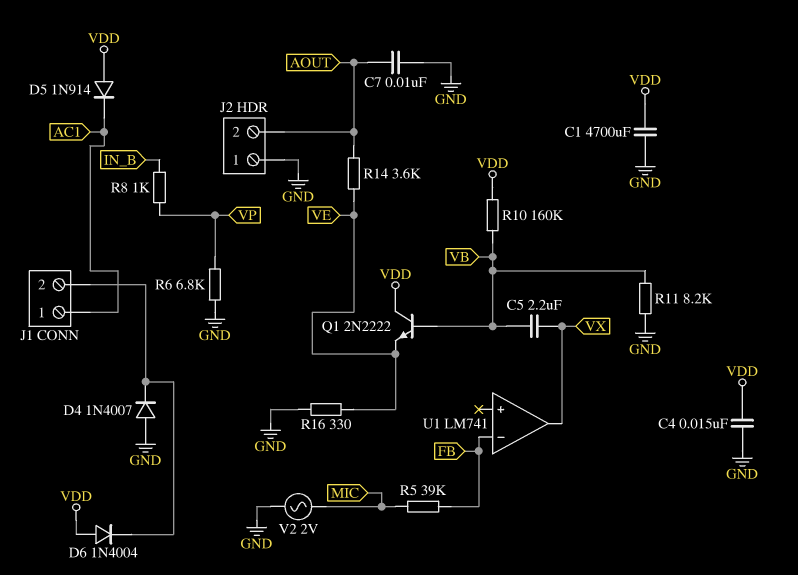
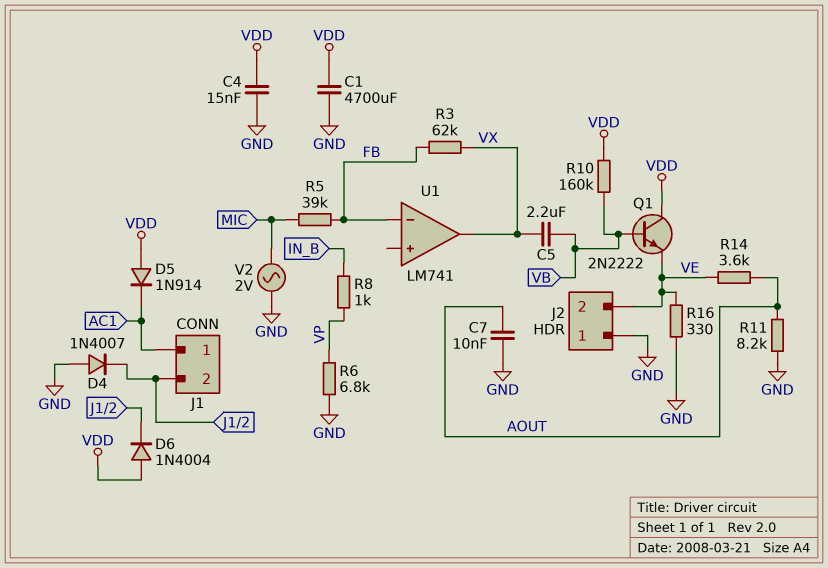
J2 pin 2: AOUT -> VE
R3: none -> 62k (FB, VX)
R11: 8.2k (GND, VB) -> 8.2k (AOUT, GND)

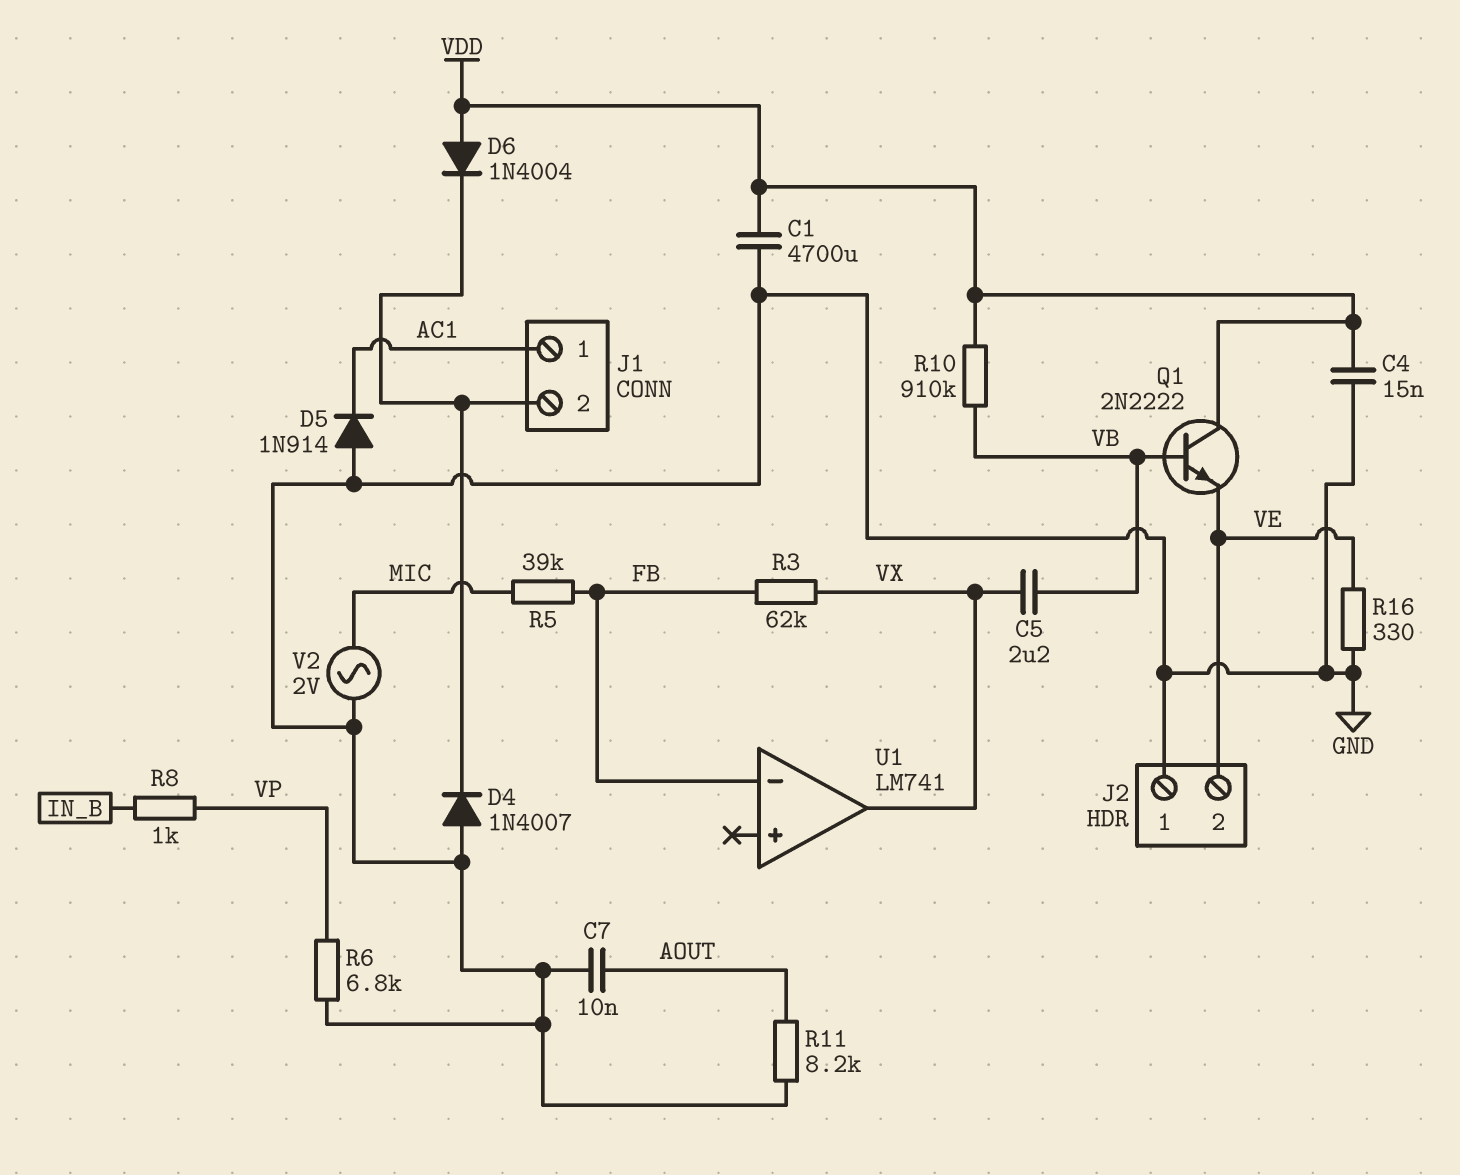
D5: diode 1N914 (A VDD, K AC1) -> diode 1N914 (A GND, K AC1)
R10: 160k (VB, VDD) -> 910k (VB, VDD)
R14: 3.6k (AOUT, VE) -> none

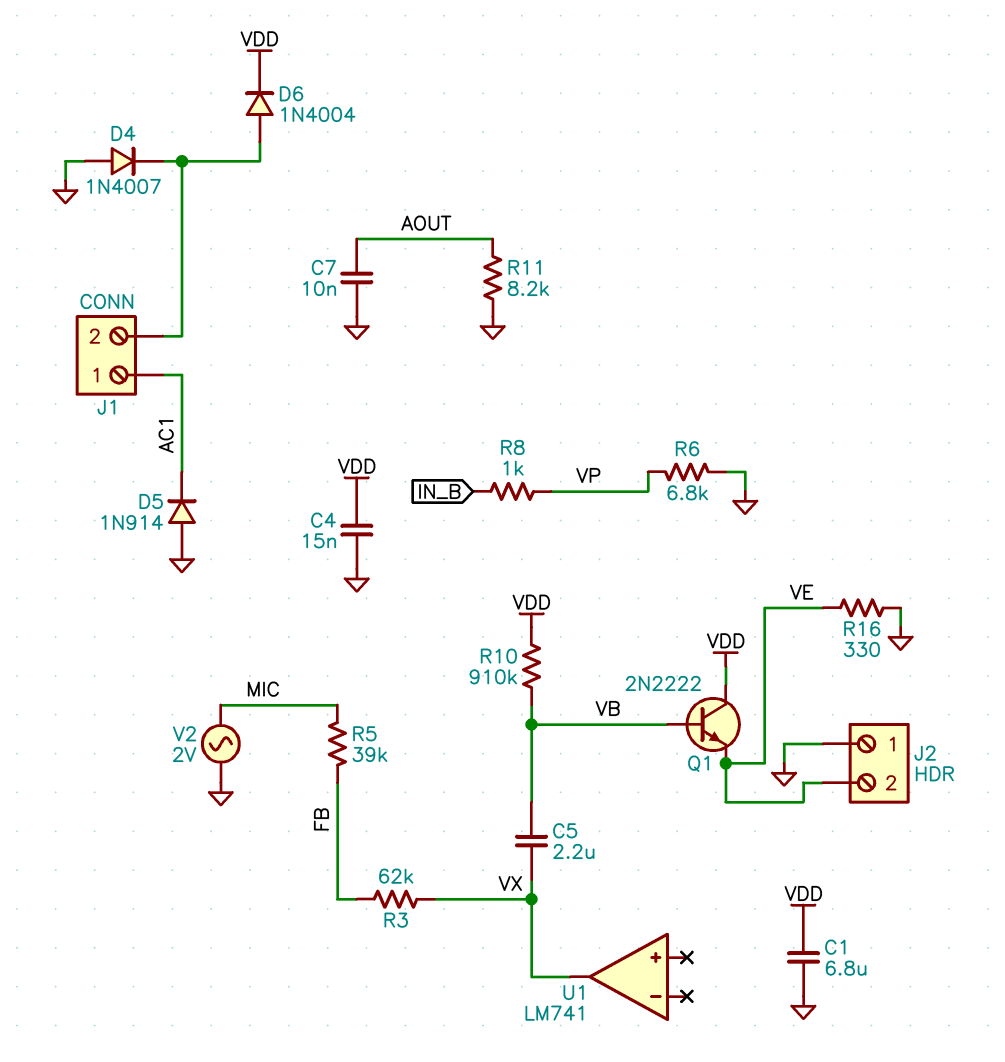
C1: 4700uF (GND, VDD) -> 6.8uF (GND, VDD)
D6: diode 1N4004 (A VDD, K J1/2) -> diode 1N4004 (A J1/2, K VDD)
U1 pin in-: FB -> none

